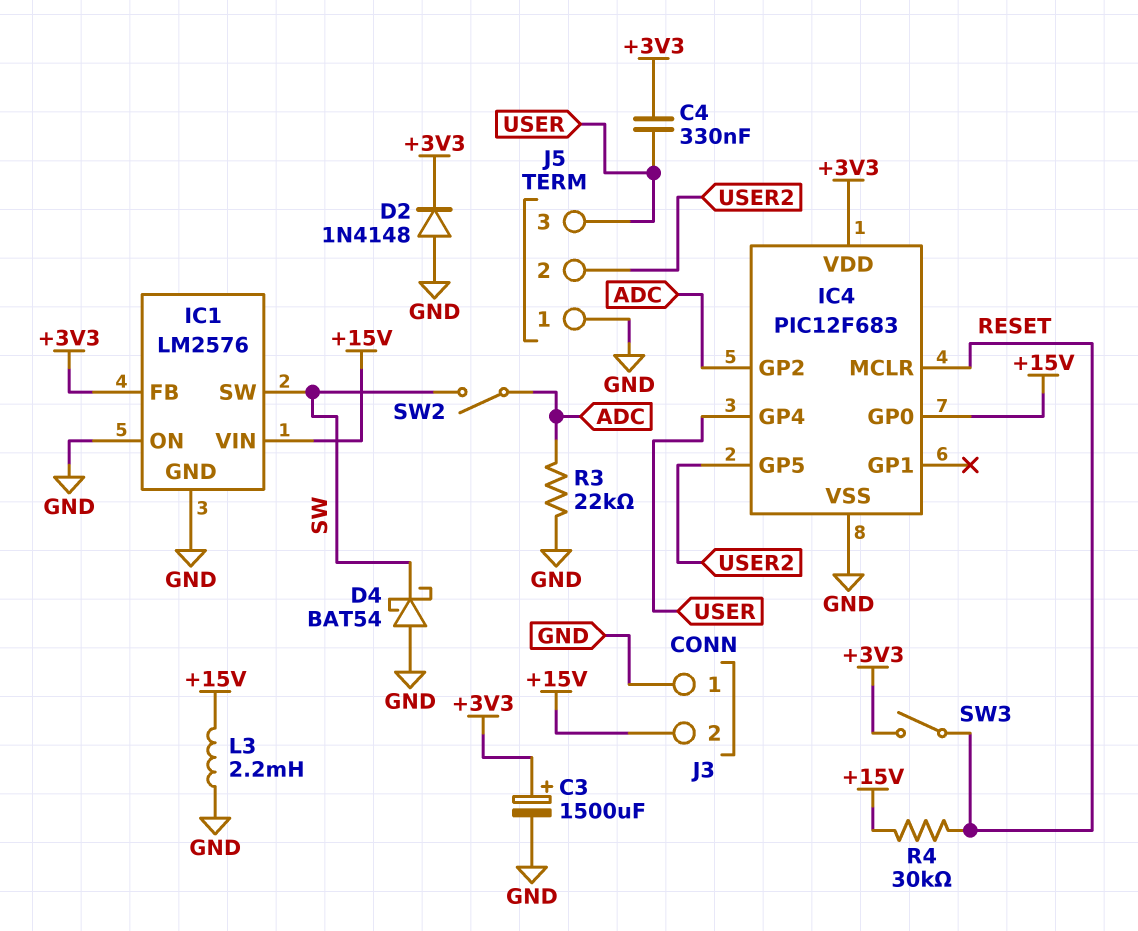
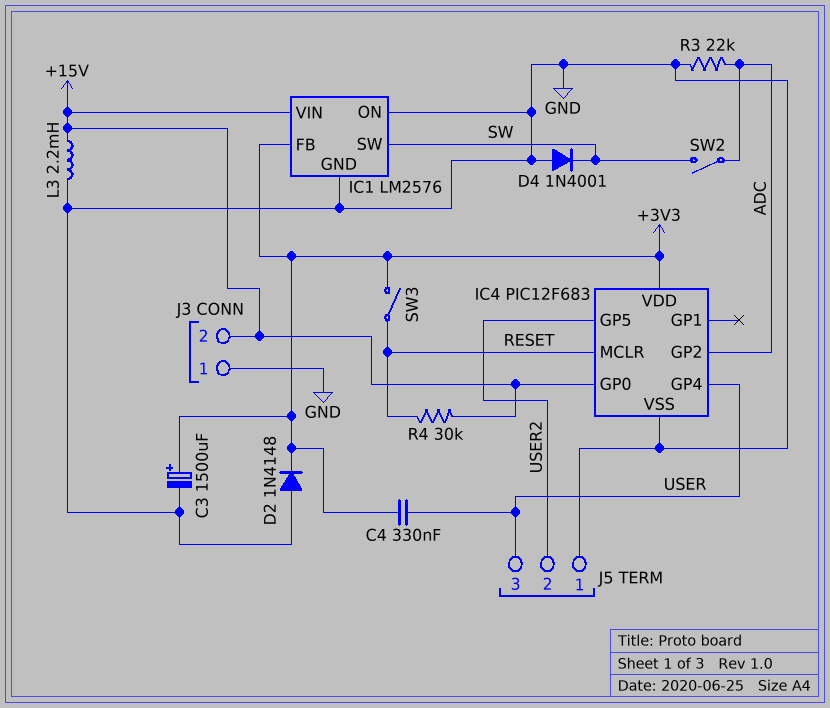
D4: schottky BAT54 (A GND, K SW) -> diode 1N4001 (A GND, K SW)

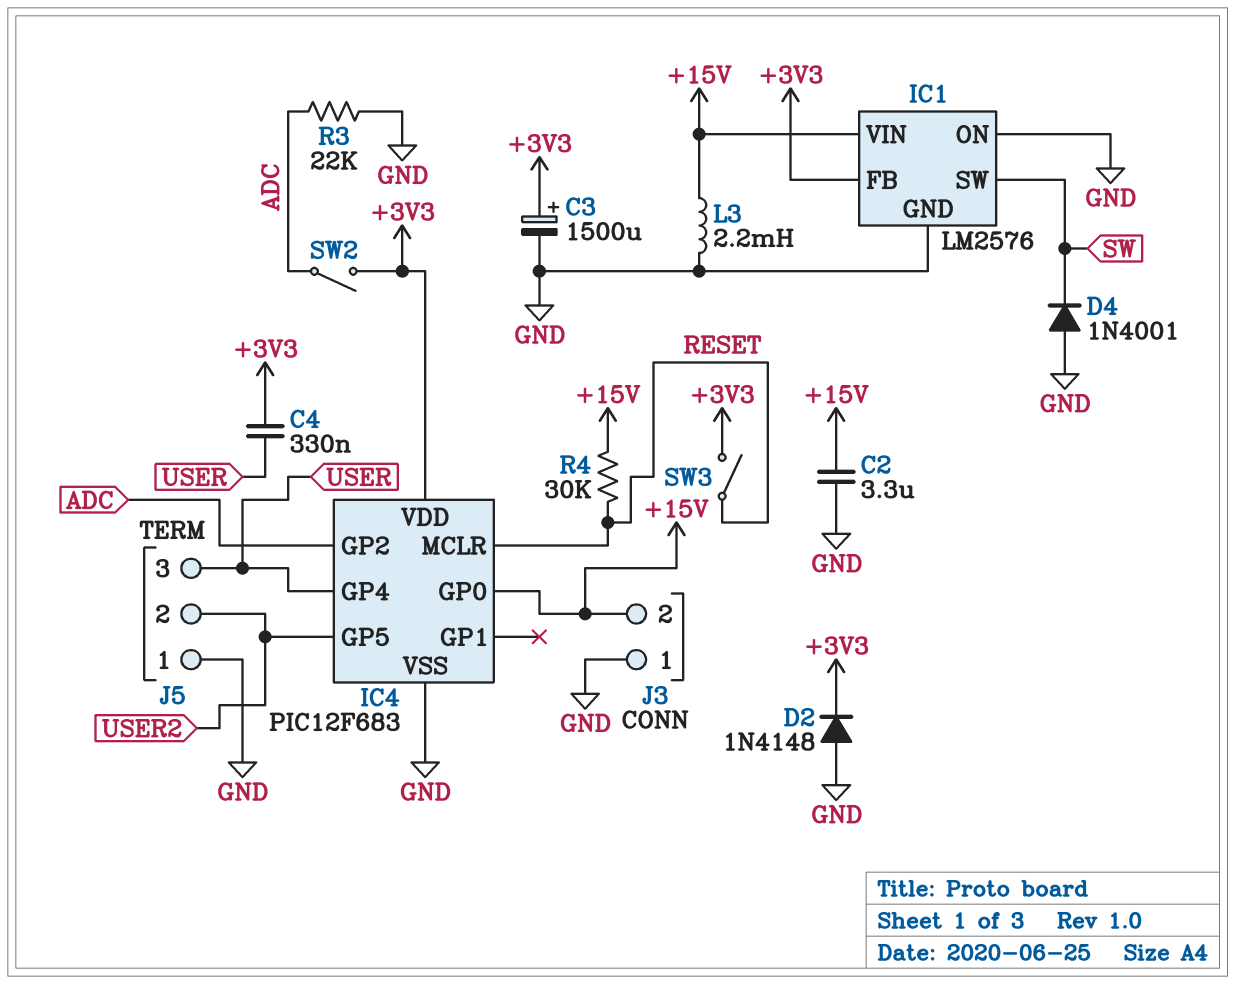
C2: none -> 3.3uF (+15V, GND)
SW2: switch (ADC, SW) -> switch (+3V3, ADC)

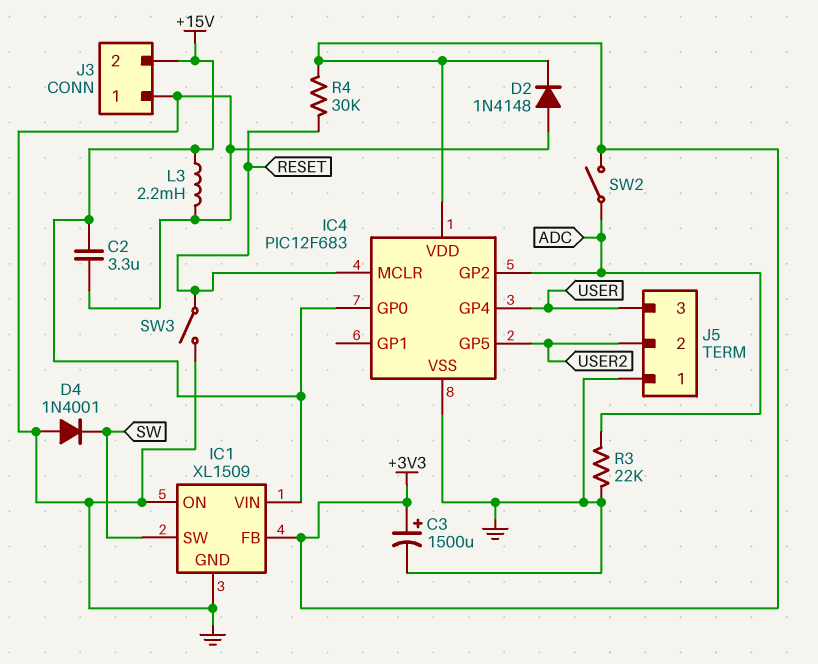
C4: 330nF (+3V3, USER) -> none
IC1: LM2576 -> XL1509
R4: 30k (+15V, RESET) -> 30k (+3V3, RESET)
SW3: switch (+3V3, RESET) -> switch (GND, RESET)

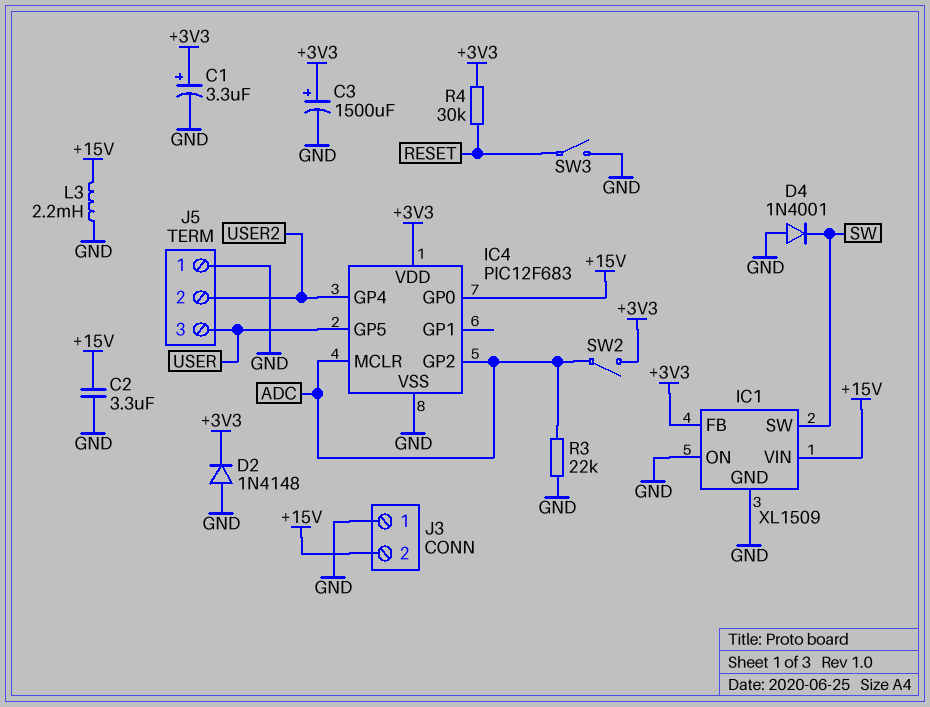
C1: none -> 3.3uF (plus +3V3, minus GND)
IC4 pin GP4: USER -> USER2
IC4 pin GP5: USER2 -> USER
IC4 pin MCLR: RESET -> ADC

